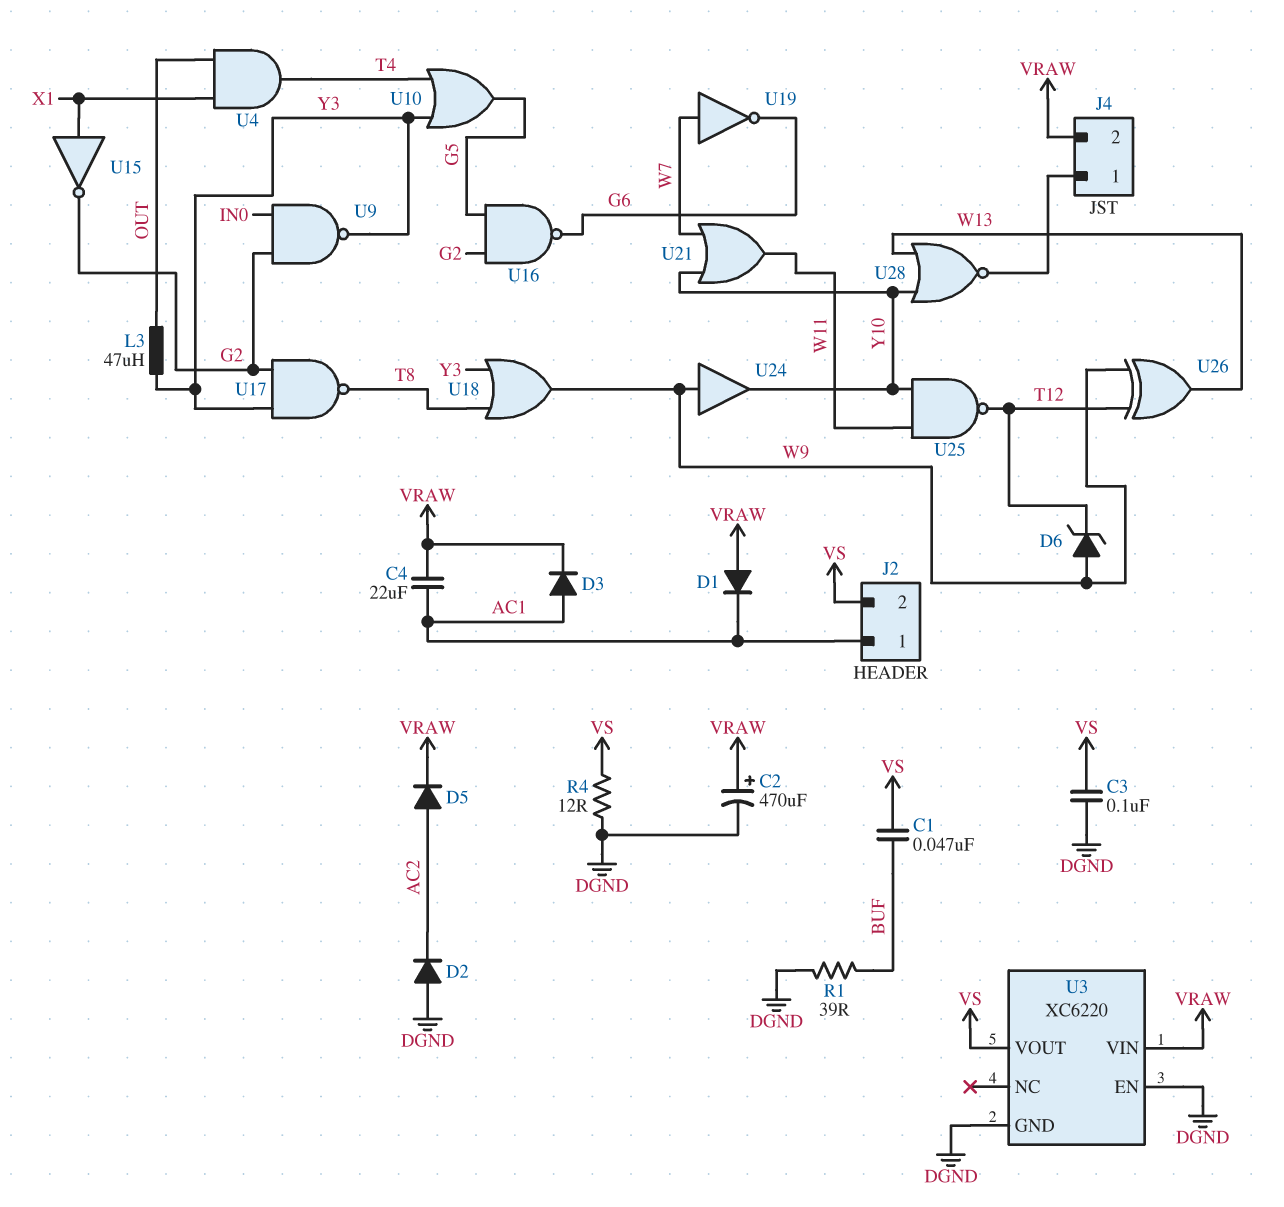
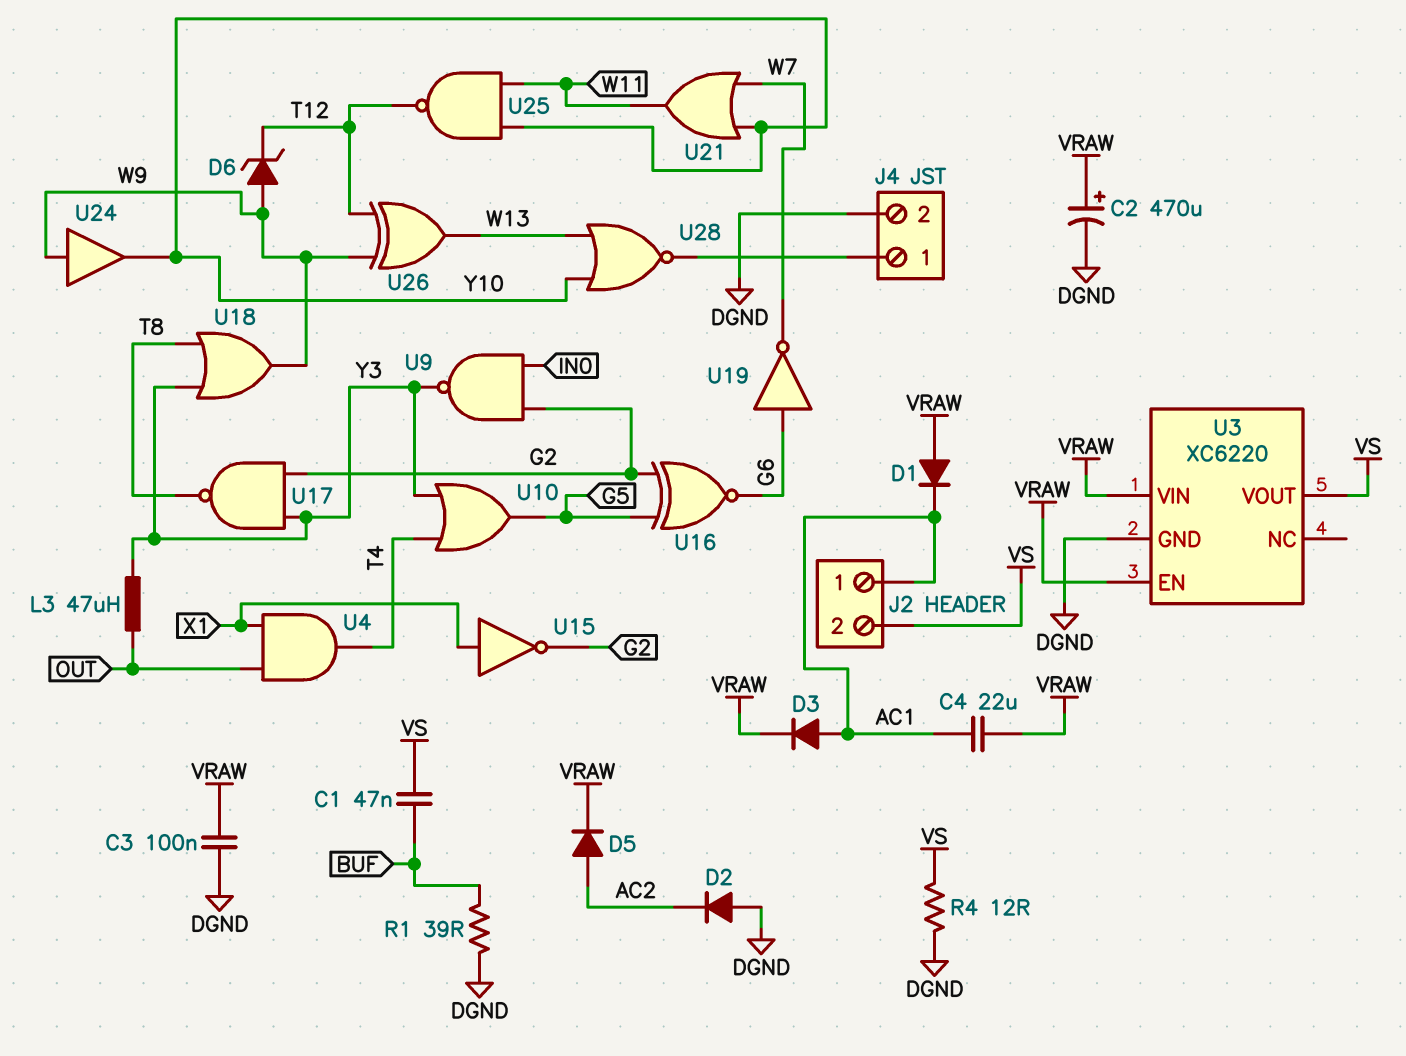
C3: 100nF (DGND, VS) -> 100nF (DGND, VRAW)
J4 pin 2: VRAW -> DGND
U3 pin EN: DGND -> VRAW
U16: NAND (in G2, in G5, out G6) -> XNOR (in G2, in G5, out G6)
U19: NOT (in W7, out G6) -> NOT (in G6, out W7)

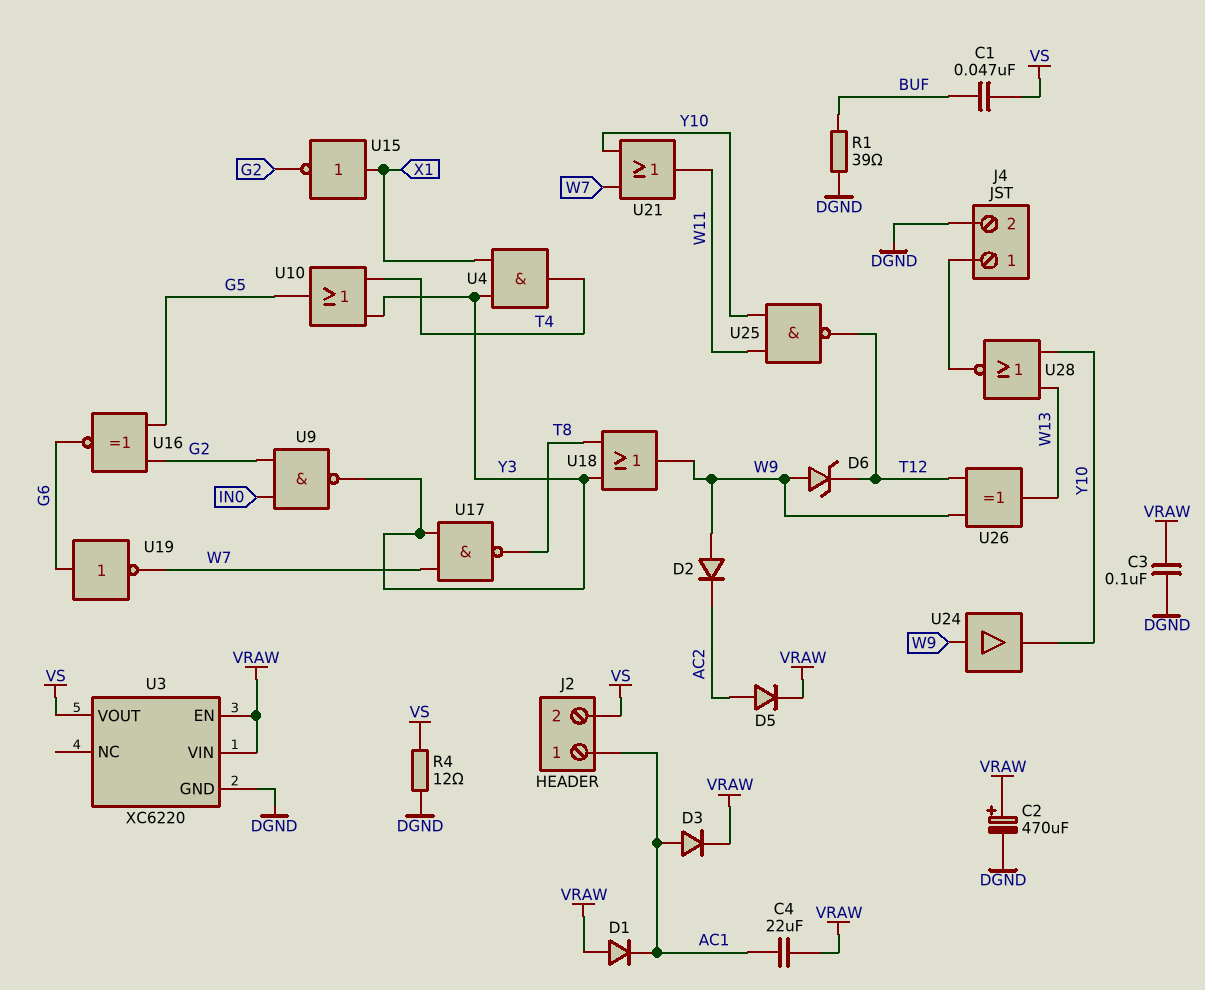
D2: diode (A DGND, K AC2) -> diode (A W9, K AC2)
L3: 47uH (OUT, Y3) -> none
U4: AND (in OUT, in X1, out T4) -> AND (in X1, in Y3, out T4)
U17: NAND (in G2, in Y3, out T8) -> NAND (in W7, in Y3, out T8)

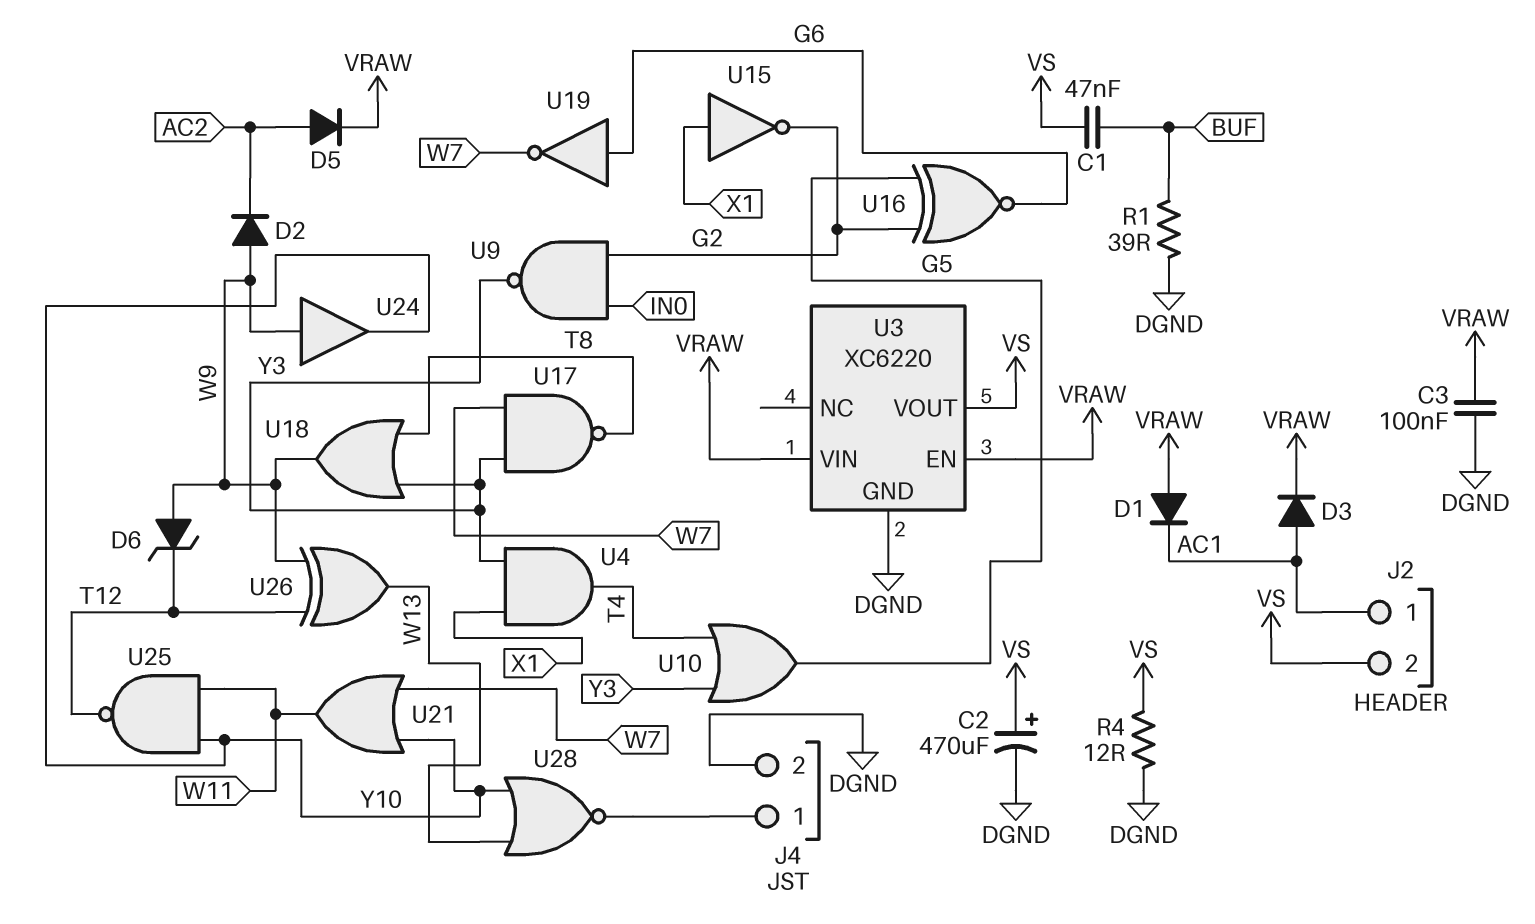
C2: 470uF (plus VRAW, minus DGND) -> 470uF (plus VS, minus DGND)
C4: 22uF (AC1, VRAW) -> none

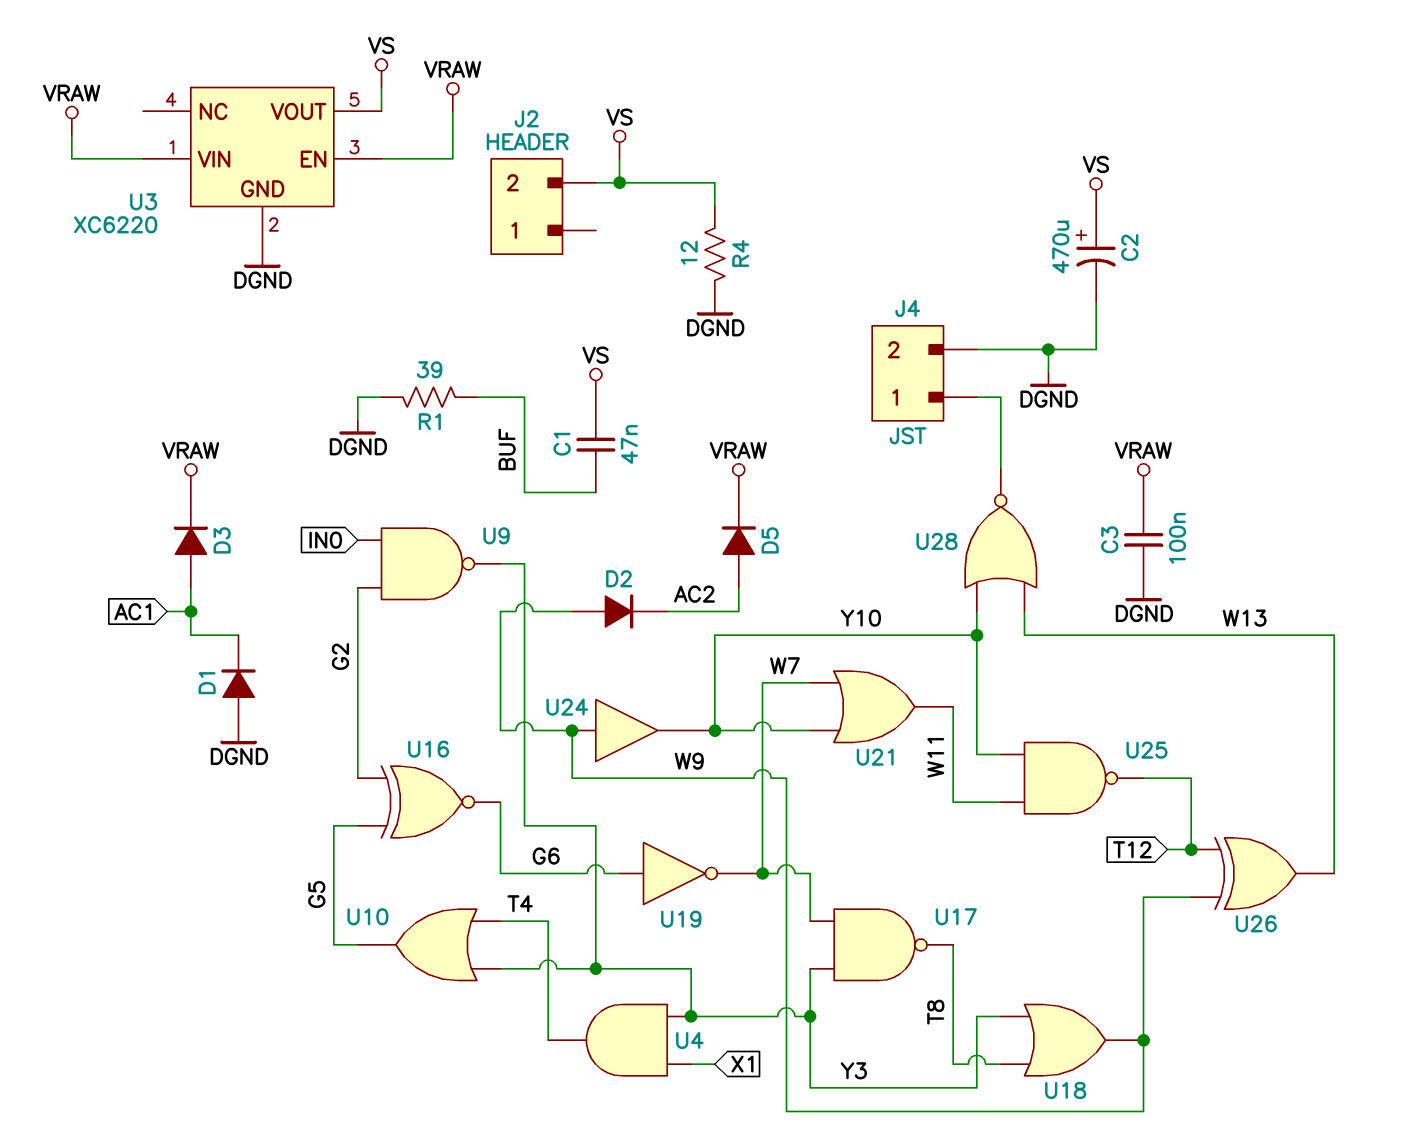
D1: diode (A VRAW, K AC1) -> diode (A DGND, K AC1)
D6: zener (A W9, K T12) -> none
J2 pin 1: AC1 -> none
U15: NOT (in X1, out G2) -> none

